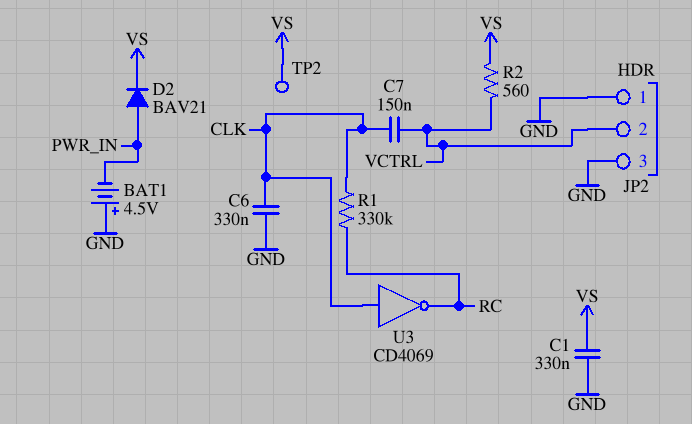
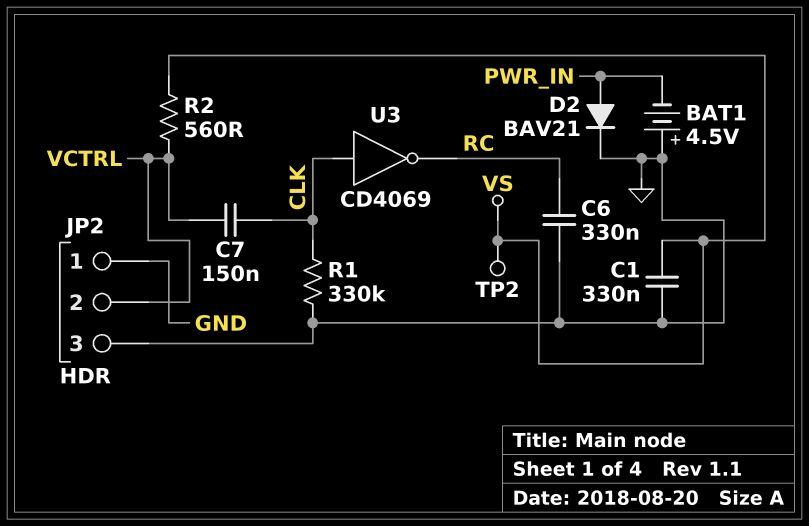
C6: 330nF (CLK, GND) -> 330nF (GND, RC)
D2: diode BAV21 (A PWR_IN, K VS) -> diode BAV21 (A PWR_IN, K GND)
R1: 330k (CLK, RC) -> 330k (CLK, GND)

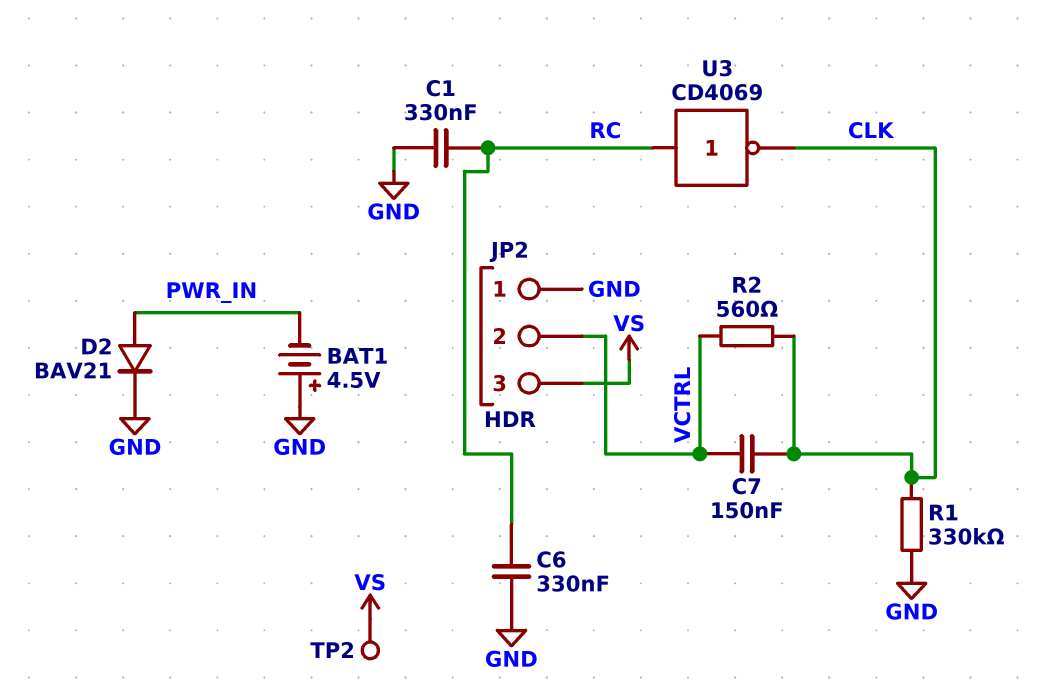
C1: 330nF (GND, VS) -> 330nF (GND, RC)
JP2 pin 3: GND -> VS
R2: 560 (VCTRL, VS) -> 560 (CLK, VCTRL)
U3: NOT CD4069 (in CLK, out RC) -> NOT CD4069 (in RC, out CLK)

